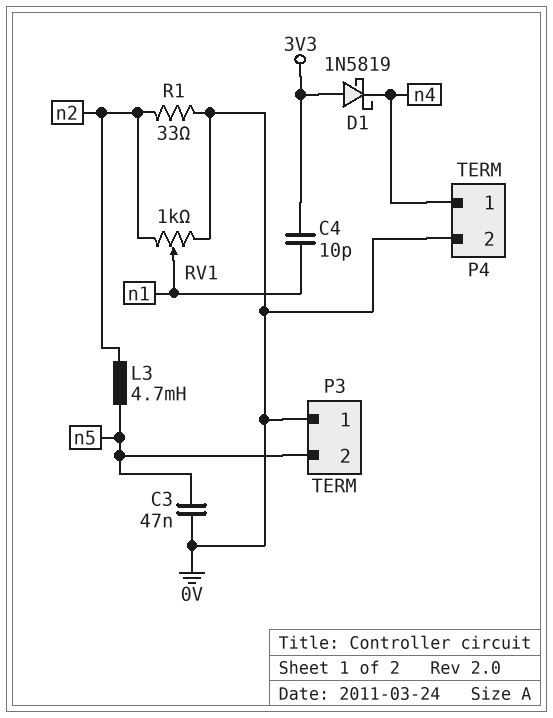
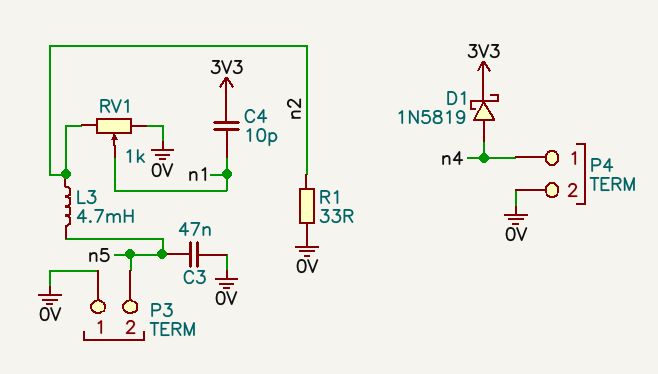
D1: schottky 1N5819 (A 3V3, K n4) -> schottky 1N5819 (A n4, K 3V3)

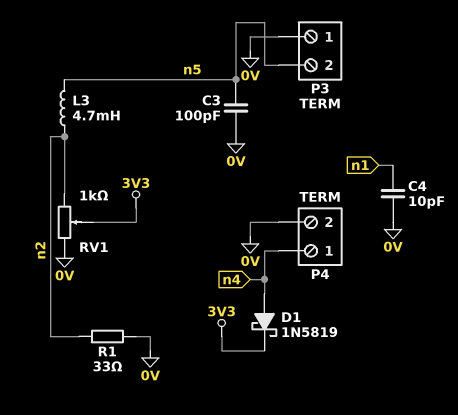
C3: 47nF (0V, n5) -> 100pF (0V, n5)
C4: 10pF (3V3, n1) -> 10pF (0V, n1)
RV1: 1k (0V, n2, wiper n1) -> 1k (0V, n2, wiper 3V3)

